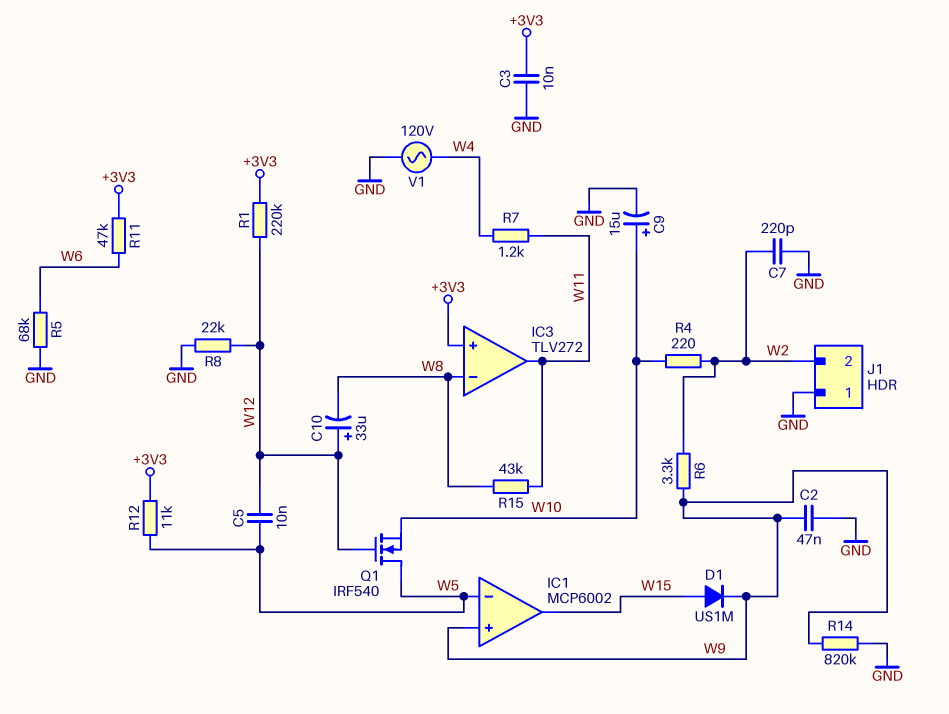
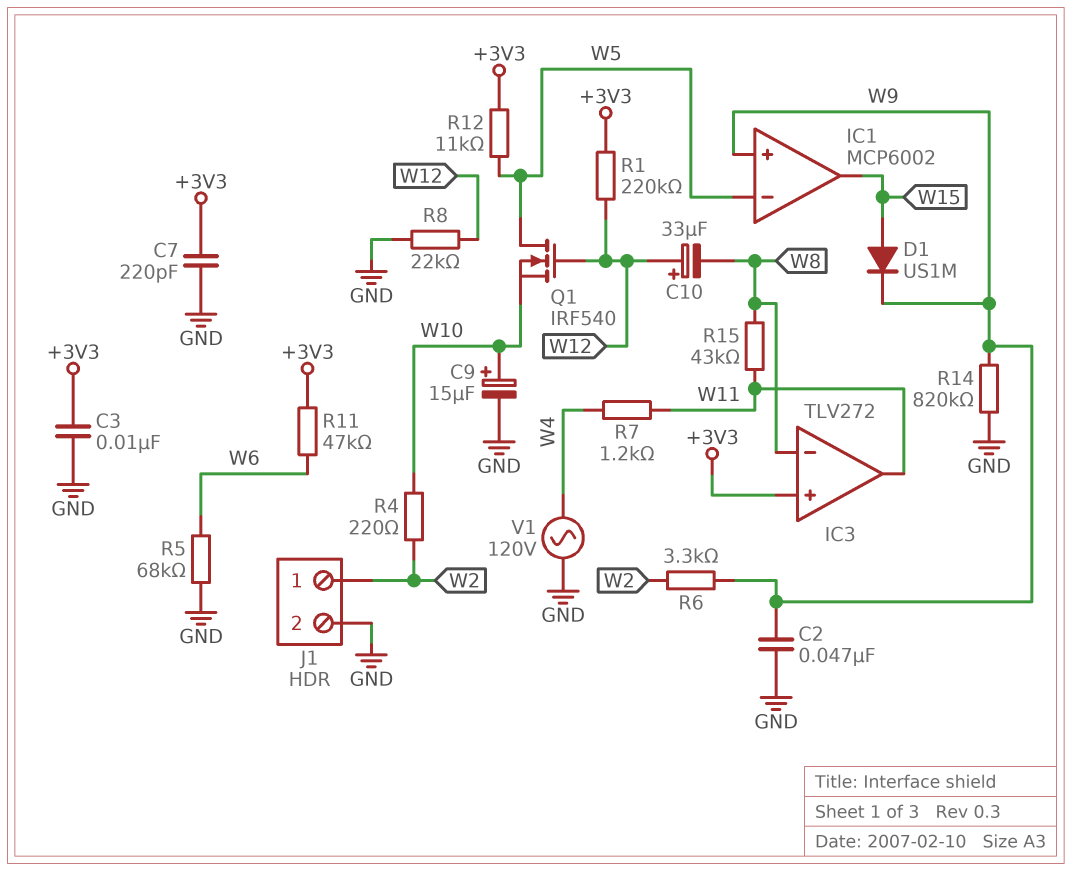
C5: 10nF (W5, W12) -> none
C7: 220pF (GND, W2) -> 220pF (+3V3, GND)
J1 pin 1: GND -> W2
J1 pin 2: W2 -> GND

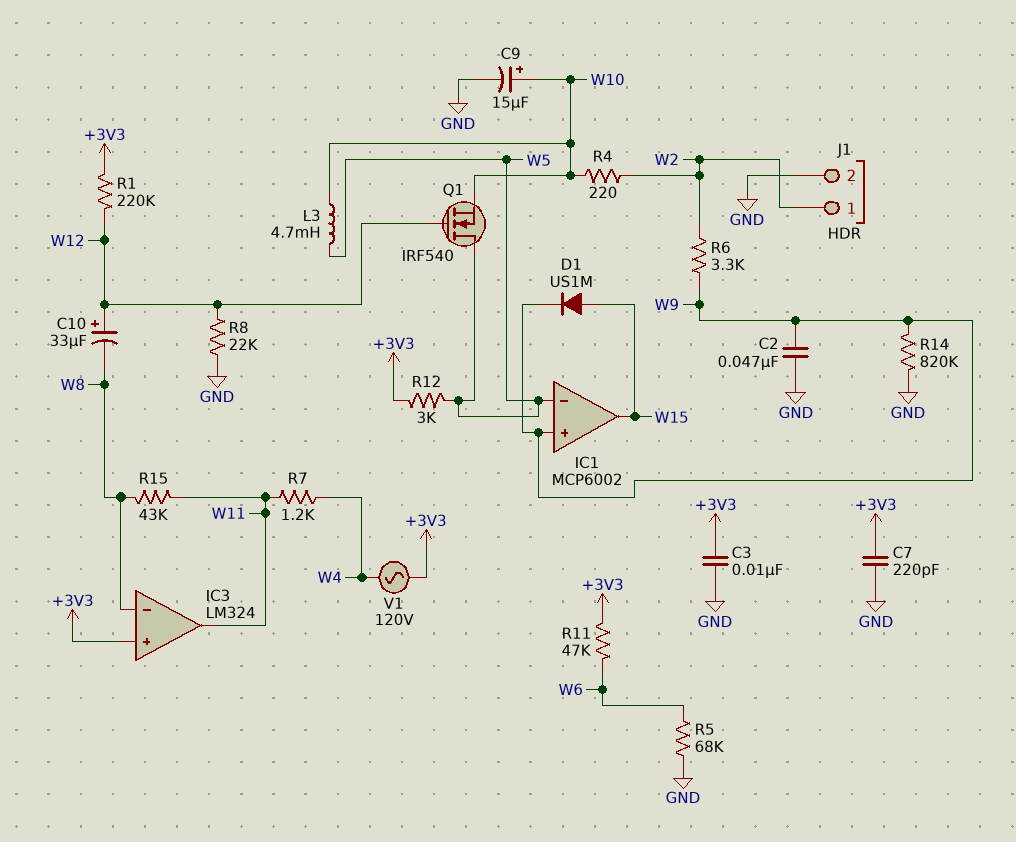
IC3: TLV272 -> LM324
L3: none -> 4.7mH (W5, W10)
R12: 11k (+3V3, W5) -> 3k (+3V3, W5)
V1: AC 120V (GND, W4) -> AC 120V (+3V3, W4)

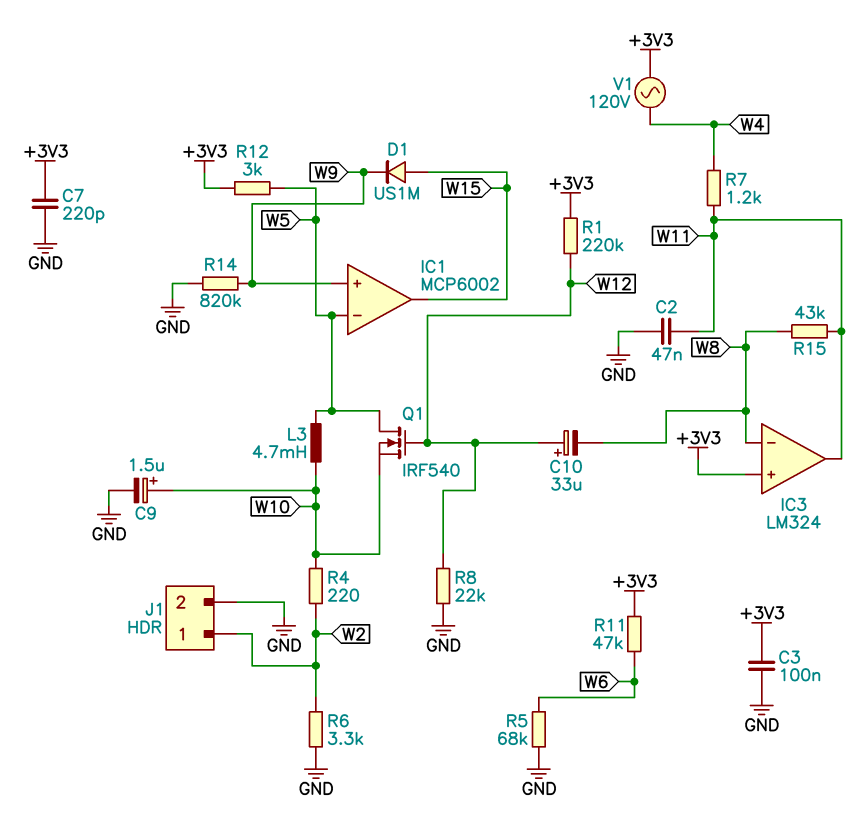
C2: 47nF (GND, W9) -> 47nF (GND, W11)
C3: 10nF (+3V3, GND) -> 100nF (+3V3, GND)
C9: 15uF (plus W10, minus GND) -> 1.5uF (plus W10, minus GND)
R6: 3.3k (W2, W9) -> 3.3k (GND, W2)

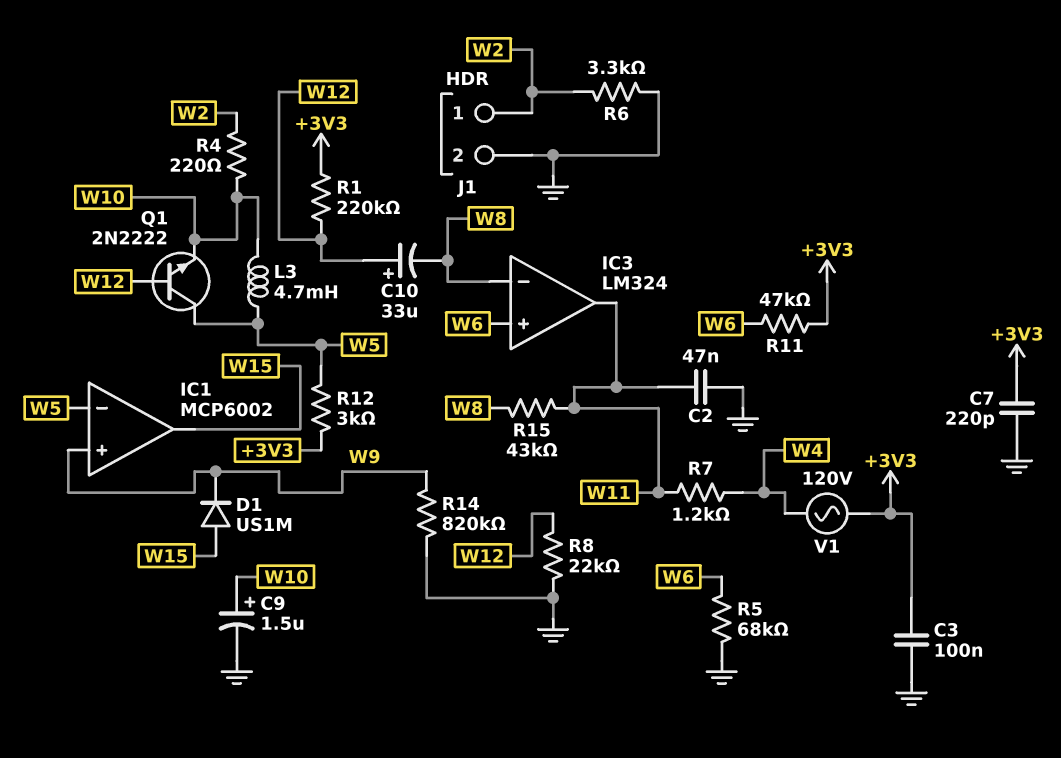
IC3 pin in+: +3V3 -> W6
Q1: NMOS IRF540 (G W12, D W5, S W10) -> NPN 2N2222 (B W12, C W5, E W10)

